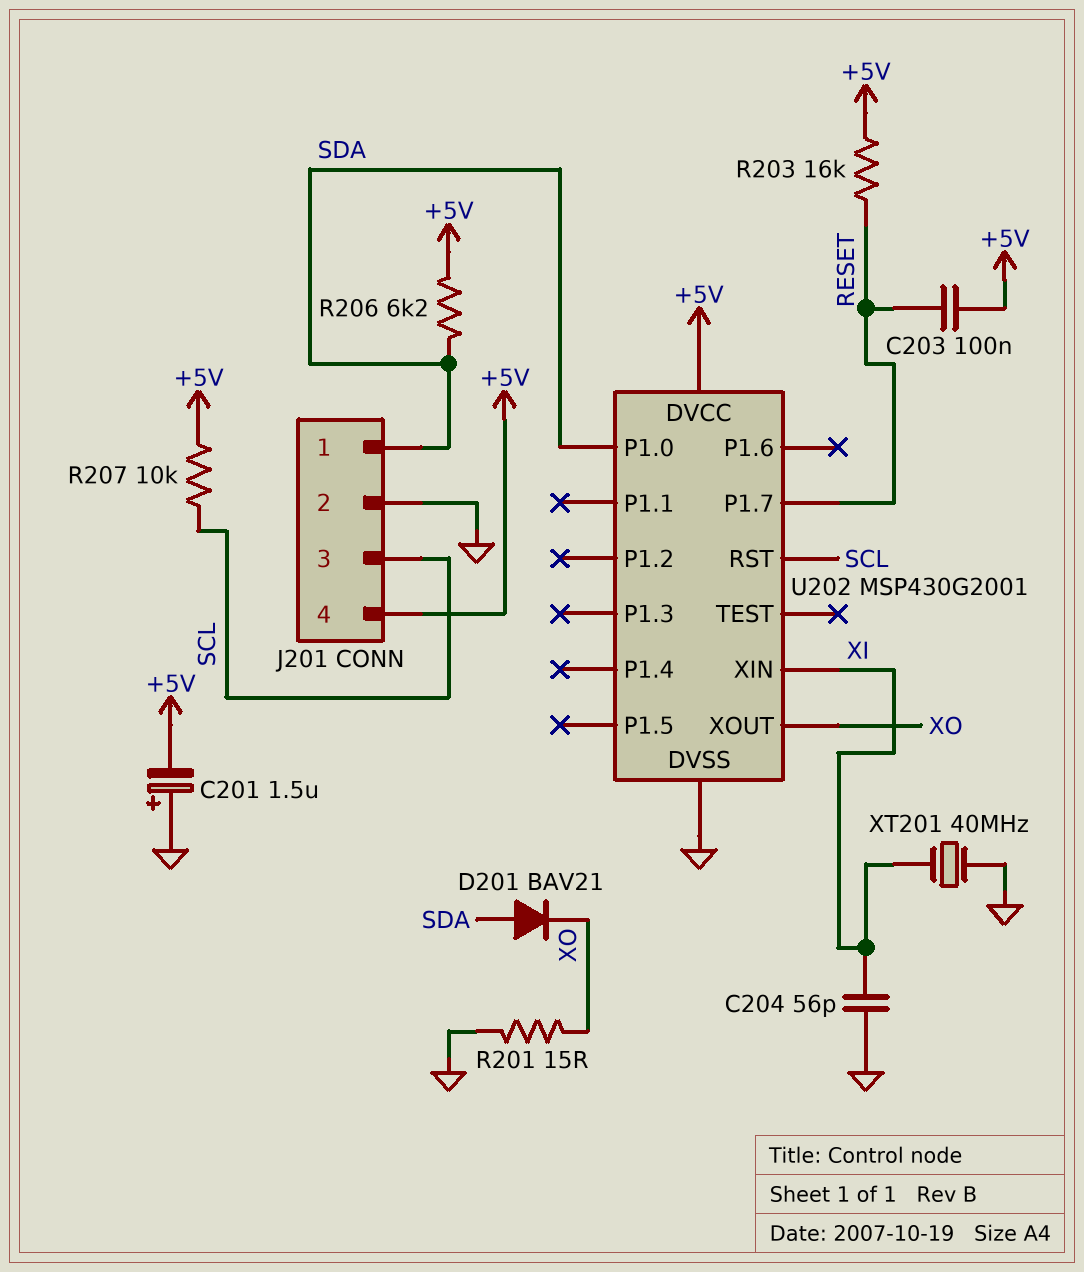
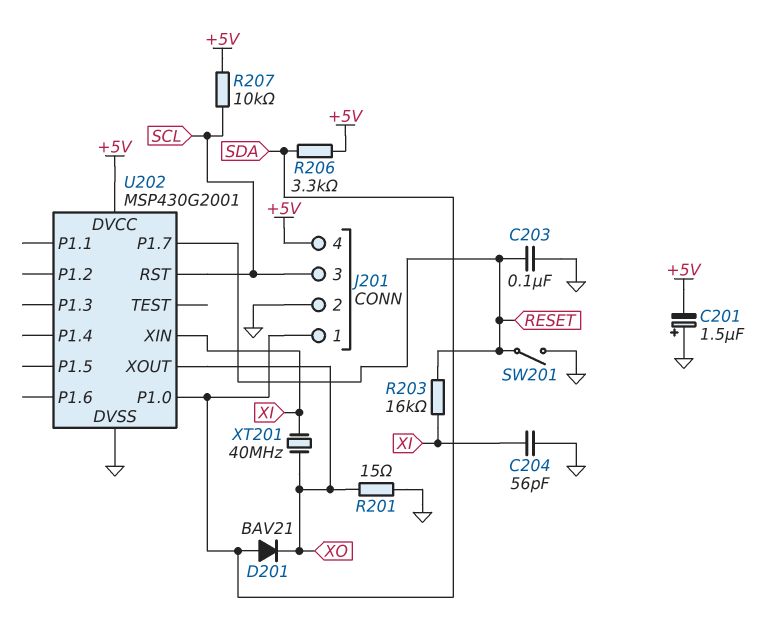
C203: 100nF (+5V, RESET) -> 100nF (GND, RESET)
R203: 16k (+5V, RESET) -> 16k (RESET, XI)
R206: 6.2k (+5V, SDA) -> 3.3k (+5V, SDA)
SW201: none -> switch (GND, RESET)
XT201: 40MHz (GND, XI) -> 40MHz (XI, XO)

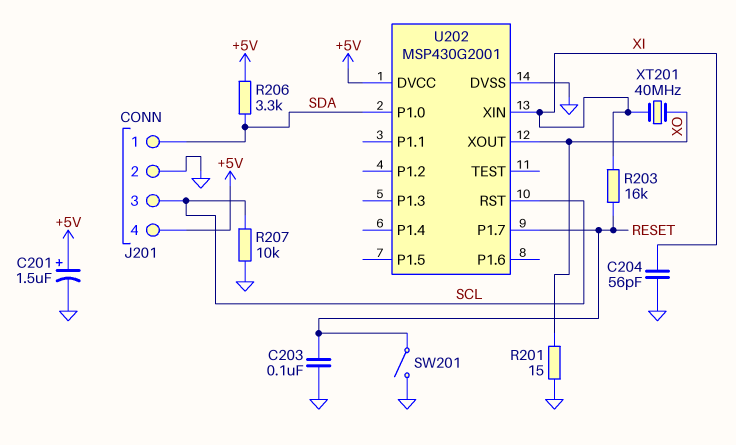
C201: 1.5uF (plus GND, minus +5V) -> 1.5uF (plus +5V, minus GND)
D201: diode BAV21 (A SDA, K XO) -> none
R207: 10k (+5V, SCL) -> 10k (GND, SCL)

